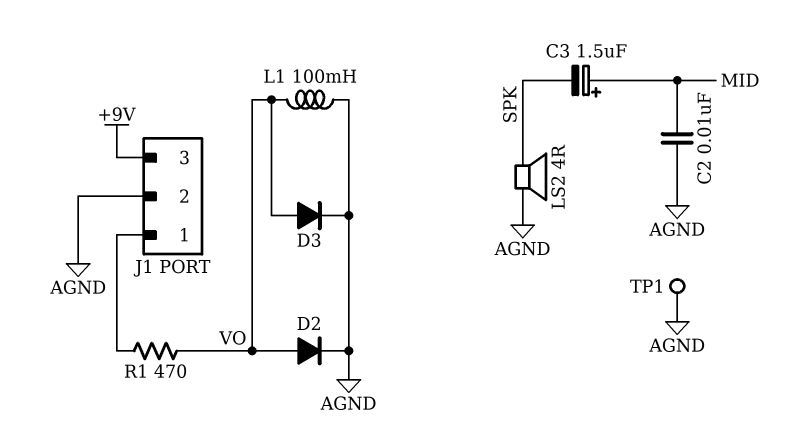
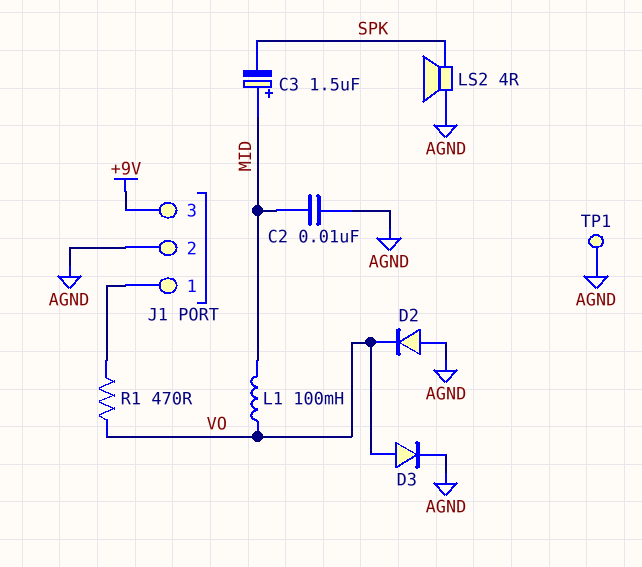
D2: diode (A VO, K AGND) -> diode (A AGND, K VO)
L1: 100mH (AGND, VO) -> 100mH (MID, VO)

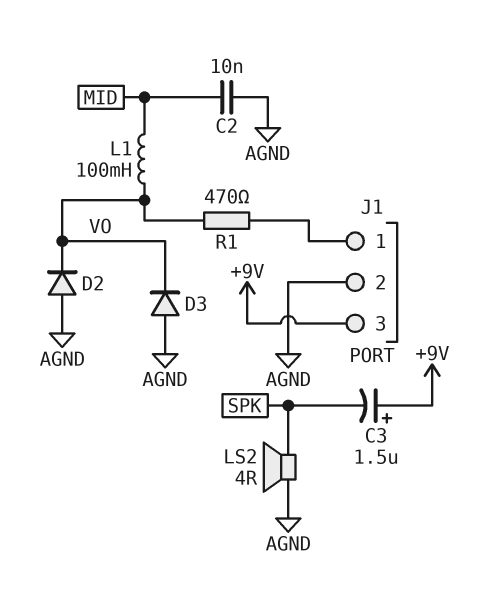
C3: 1.5uF (plus MID, minus SPK) -> 1.5uF (plus +9V, minus SPK)
D3: diode (A VO, K AGND) -> diode (A AGND, K VO)
TP1: test point (AGND) -> none

